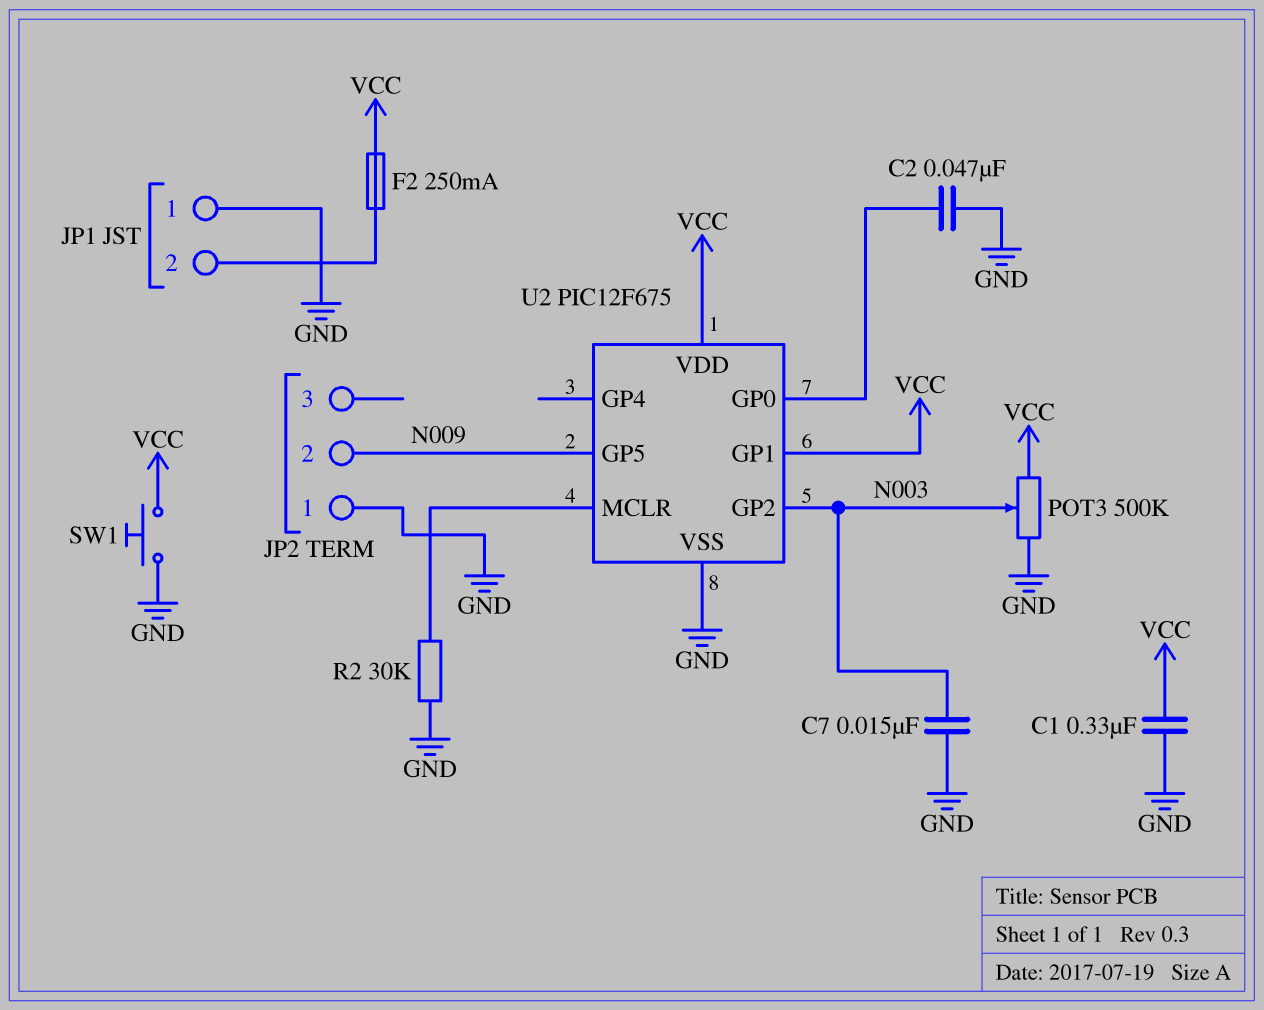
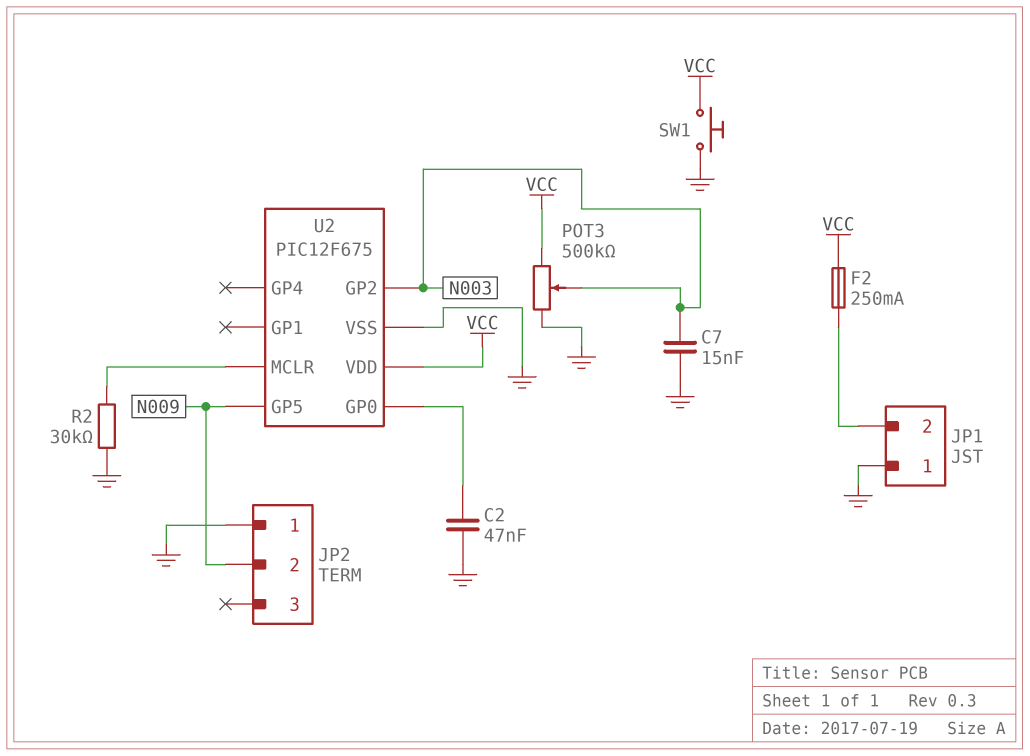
C1: 330nF (GND, VCC) -> none
U2 pin GP1: VCC -> none

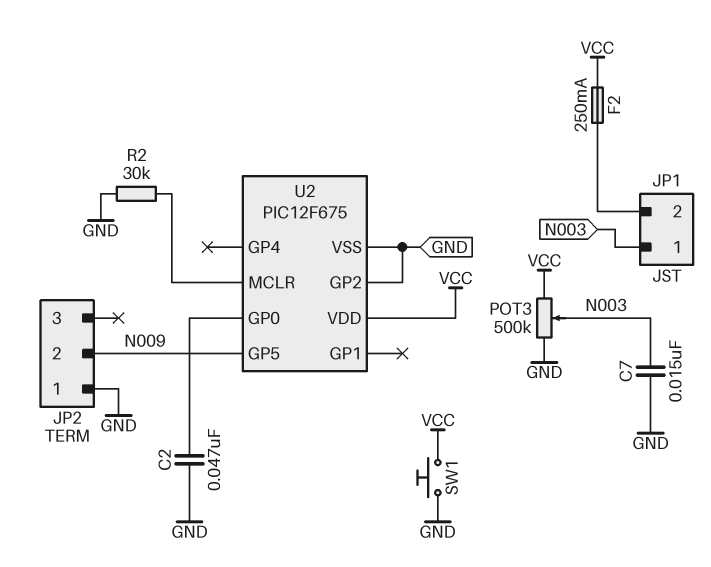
JP1 pin 1: GND -> N003
U2 pin GP2: N003 -> GND

